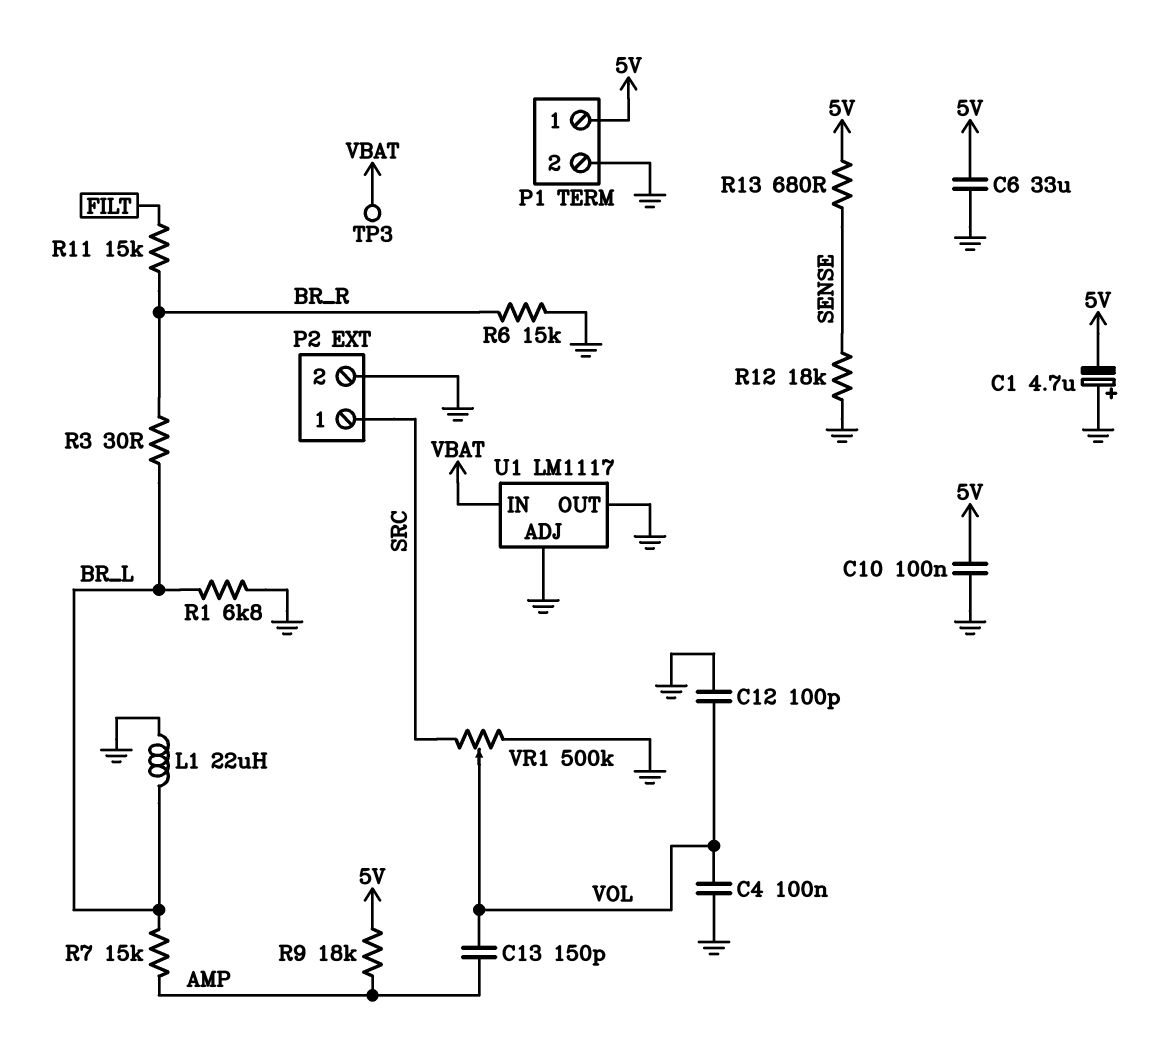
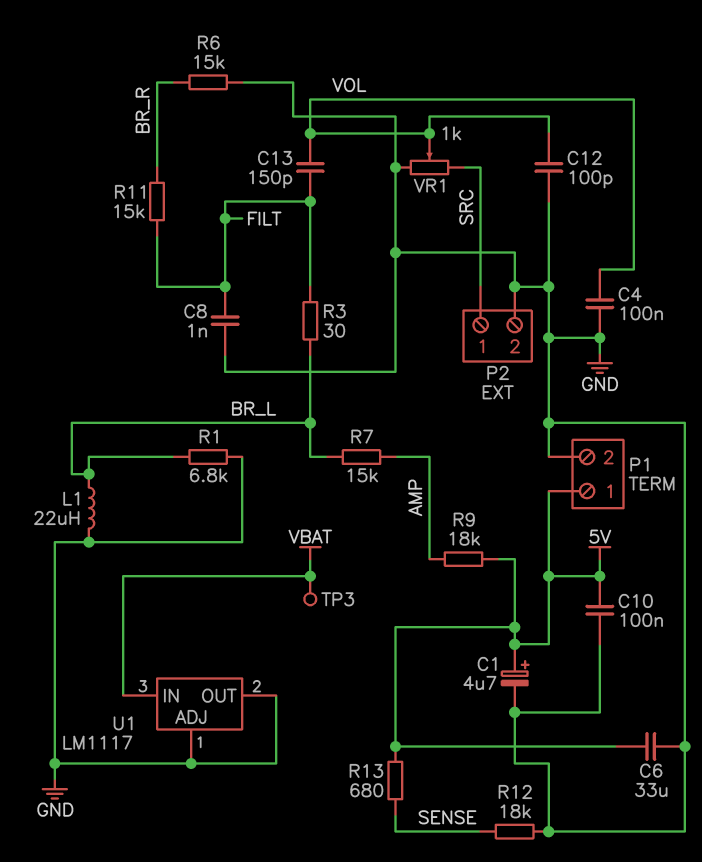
C1: 4.7uF (plus GND, minus 5V) -> 4.7uF (plus 5V, minus GND)
C8: none -> 1nF (FILT, GND)
C13: 150pF (AMP, VOL) -> 150pF (FILT, VOL)
R3: 30 (BR_L, BR_R) -> 30 (BR_L, FILT)
VR1: 500k (GND, SRC, wiper VOL) -> 1k (GND, SRC, wiper VOL)

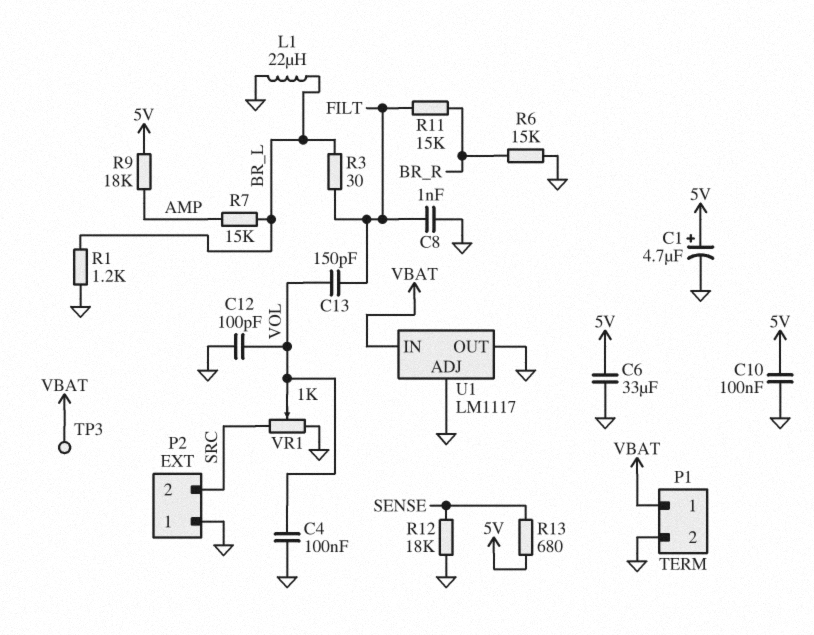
P1 pin 1: 5V -> VBAT
P2 pin 1: SRC -> GND
P2 pin 2: GND -> SRC
R1: 6.8k (BR_L, GND) -> 1.2k (BR_L, GND)

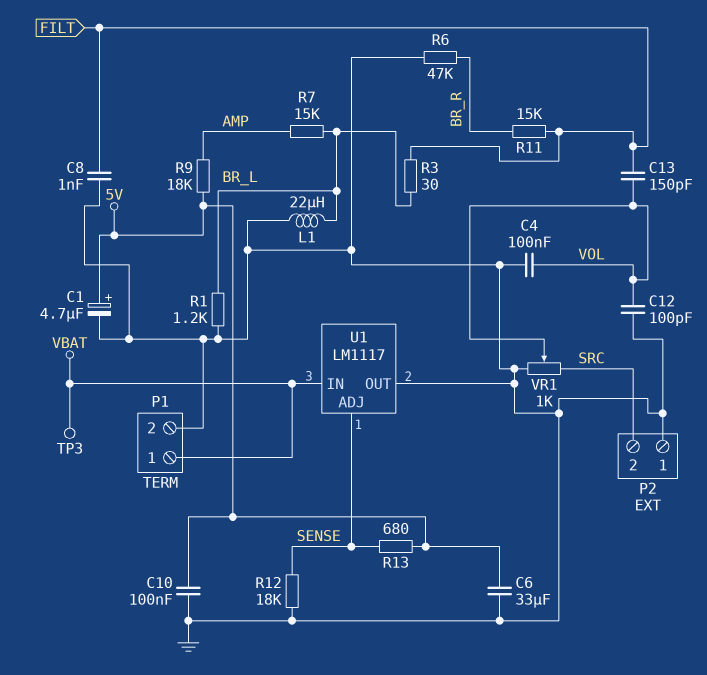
R6: 15k (BR_R, GND) -> 47k (BR_R, GND)
U1 pin ADJ: GND -> SENSE

